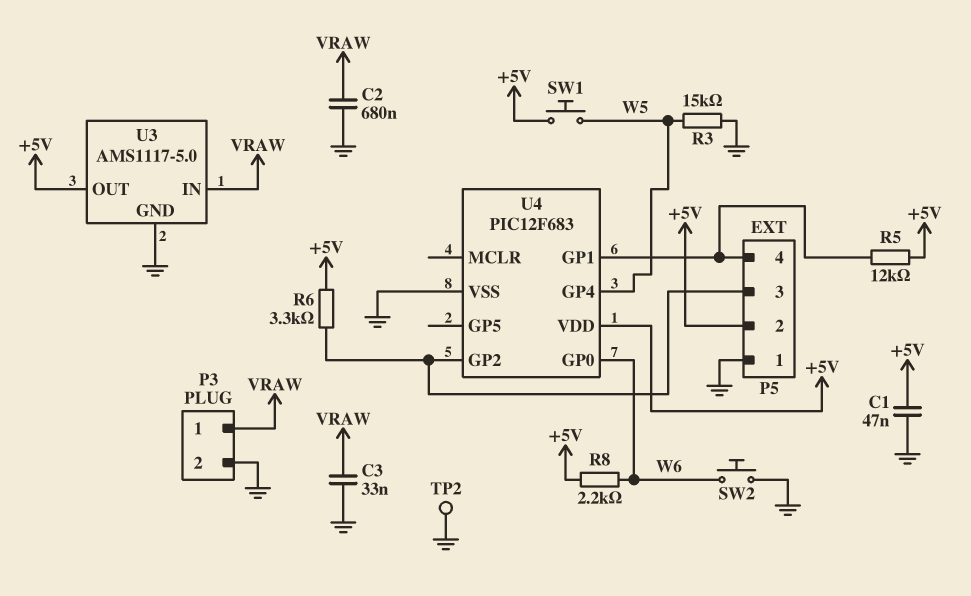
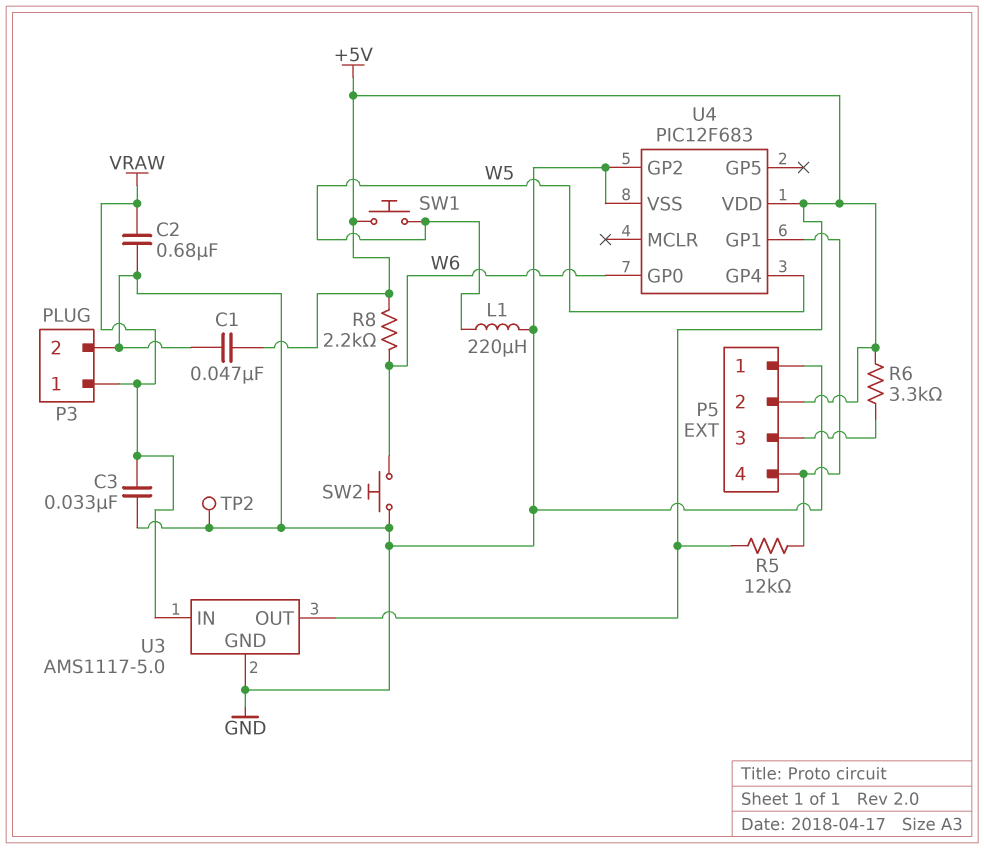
L1: none -> 220uH (GND, W5)
R3: 15k (GND, W5) -> none
U4 pin GP2: P5/3 -> GND

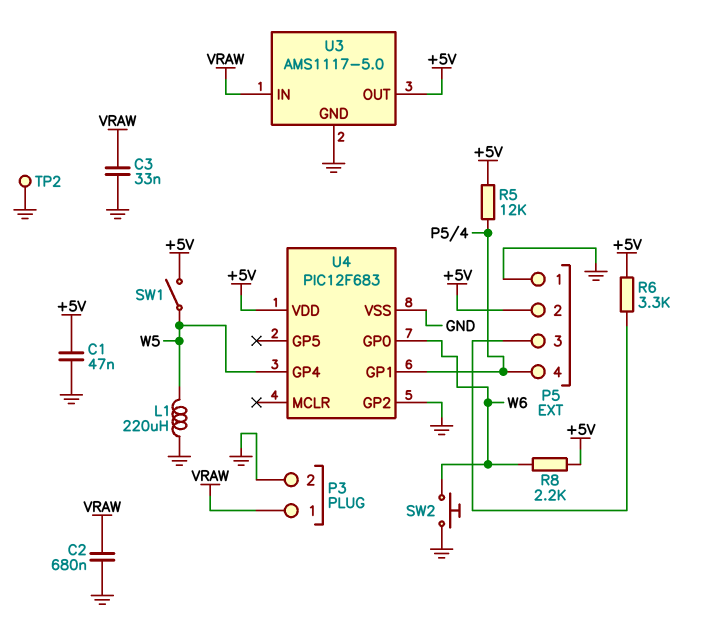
SW1: button (+5V, W5) -> switch (+5V, W5)

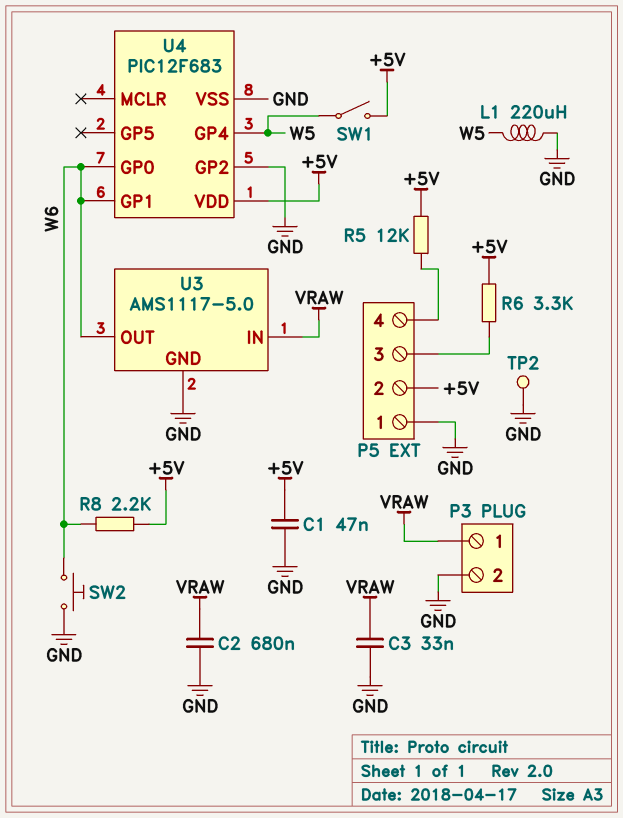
U3 pin OUT: +5V -> W6
U4 pin GP1: P5/4 -> W6

